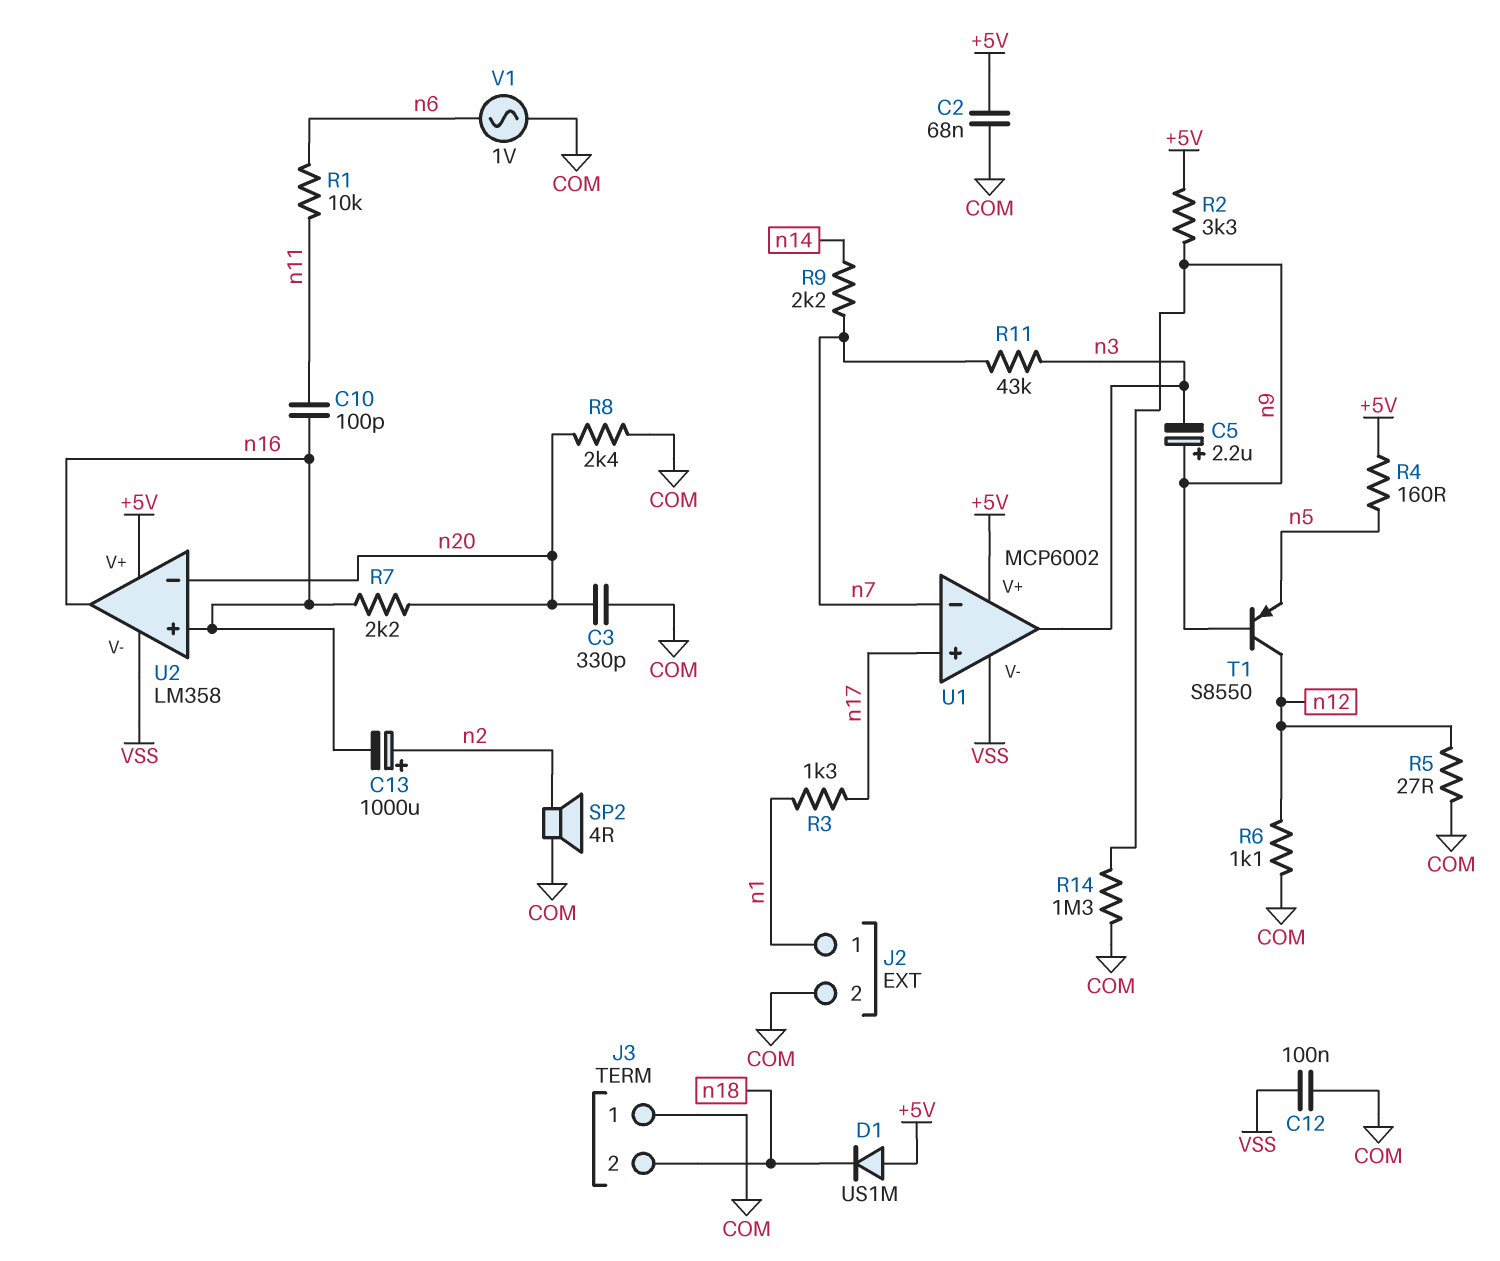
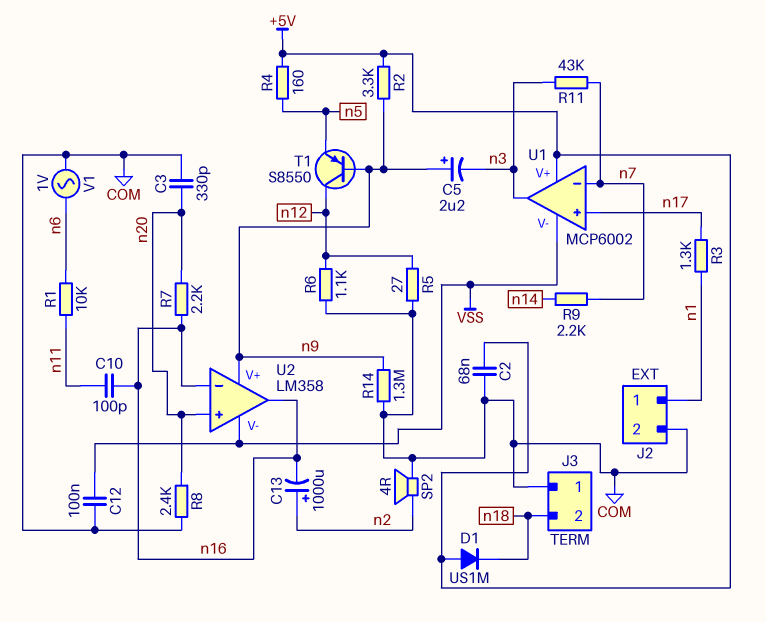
U2 pin V+: +5V -> n9
U2 pin in+: n16 -> n20
U2 pin in-: n20 -> n16

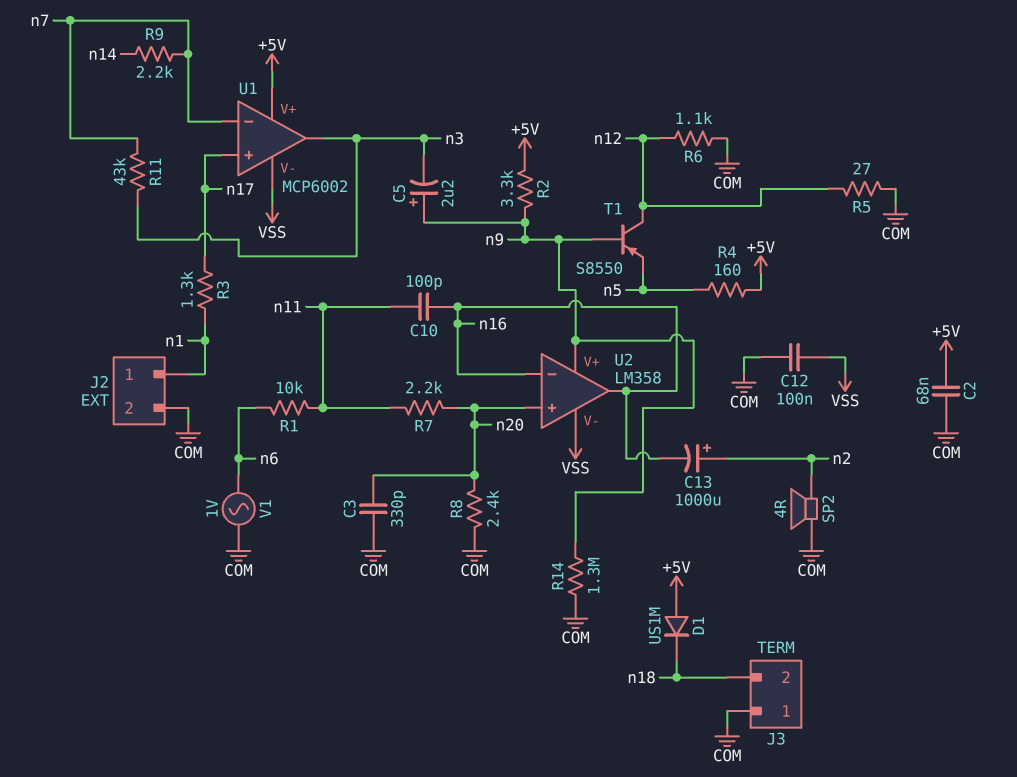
R7: 2.2k (n16, n20) -> 2.2k (n11, n20)

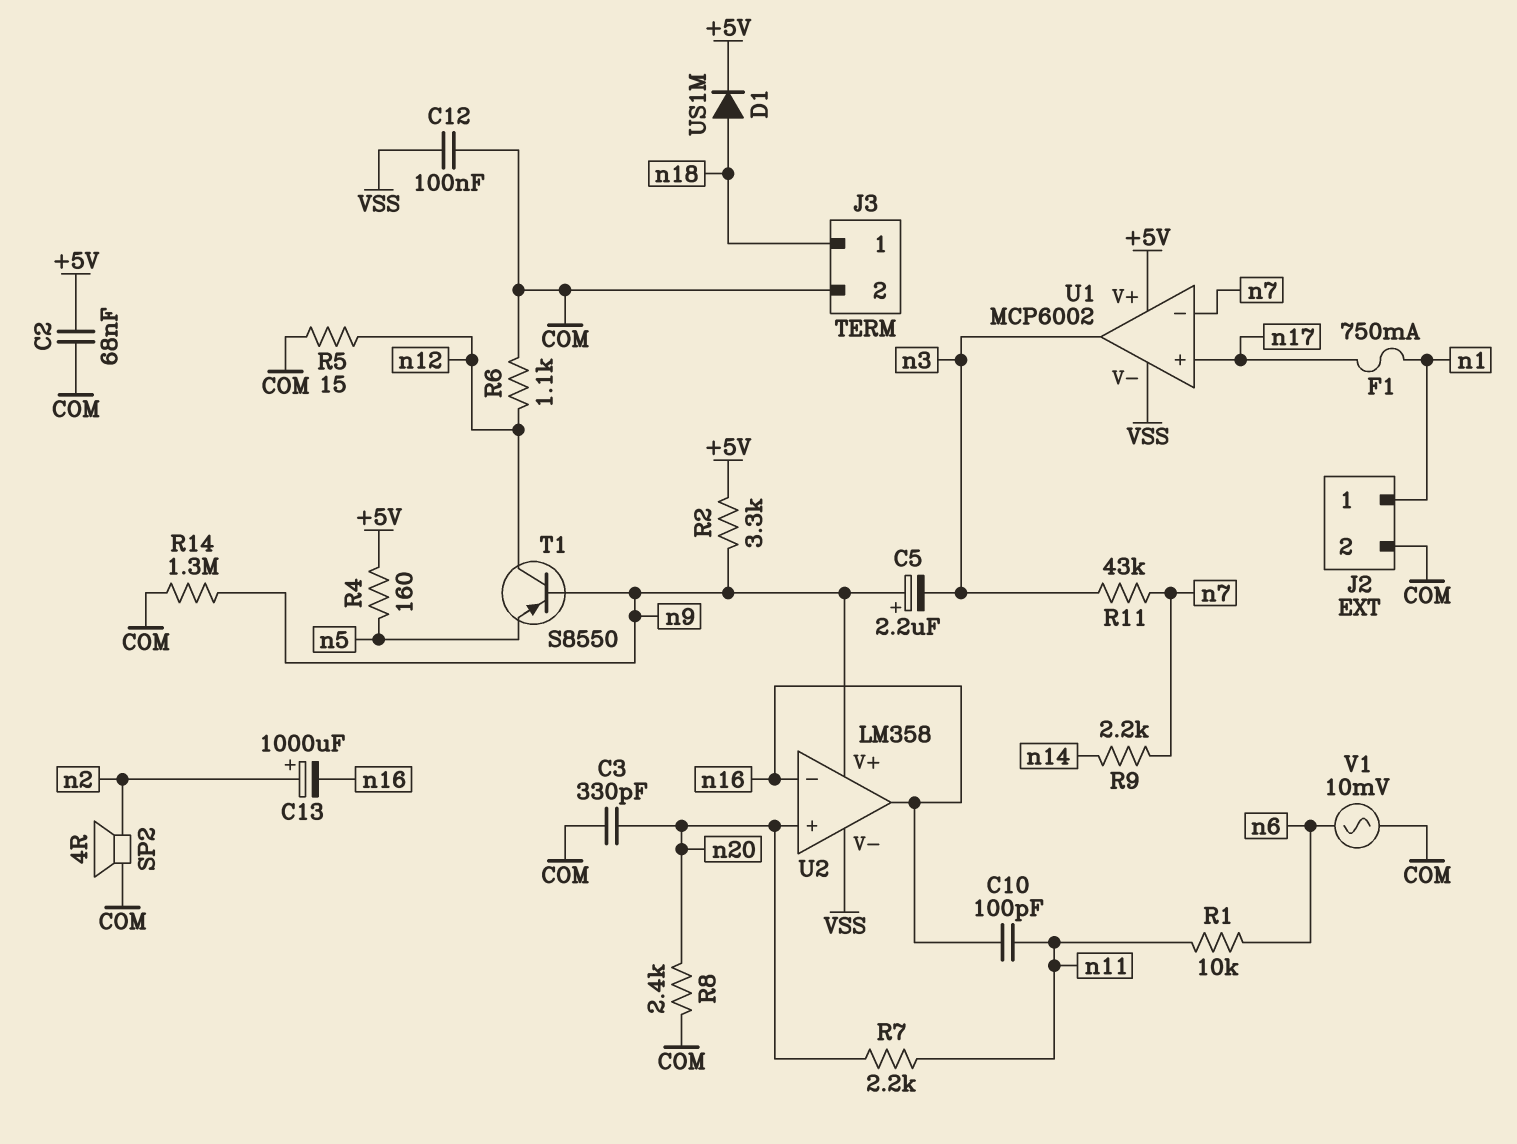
D1: diode US1M (A +5V, K n18) -> diode US1M (A n18, K +5V)
F1: none -> 750mA (n1, n17)
J3 pin 1: COM -> n18
J3 pin 2: n18 -> COM
R3: 1.3k (n1, n17) -> none
R5: 27 (COM, n12) -> 15 (COM, n12)
V1: AC 1V (COM, n6) -> AC 10mV (COM, n6)

